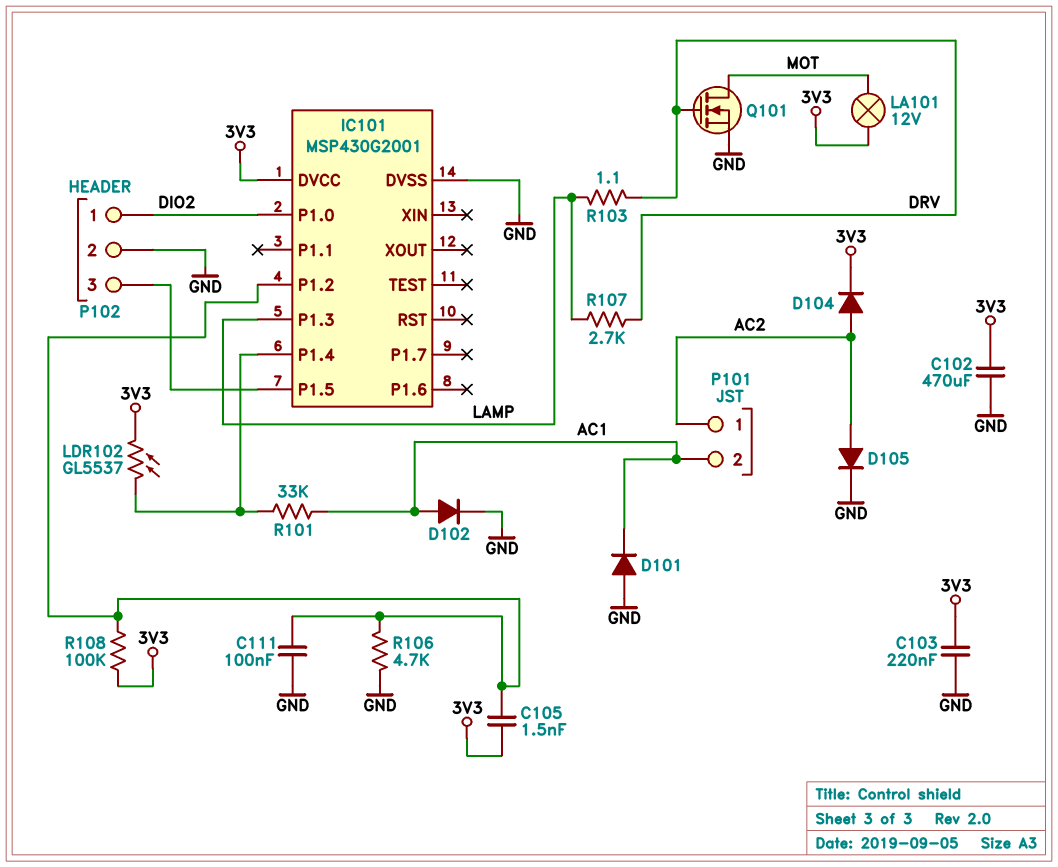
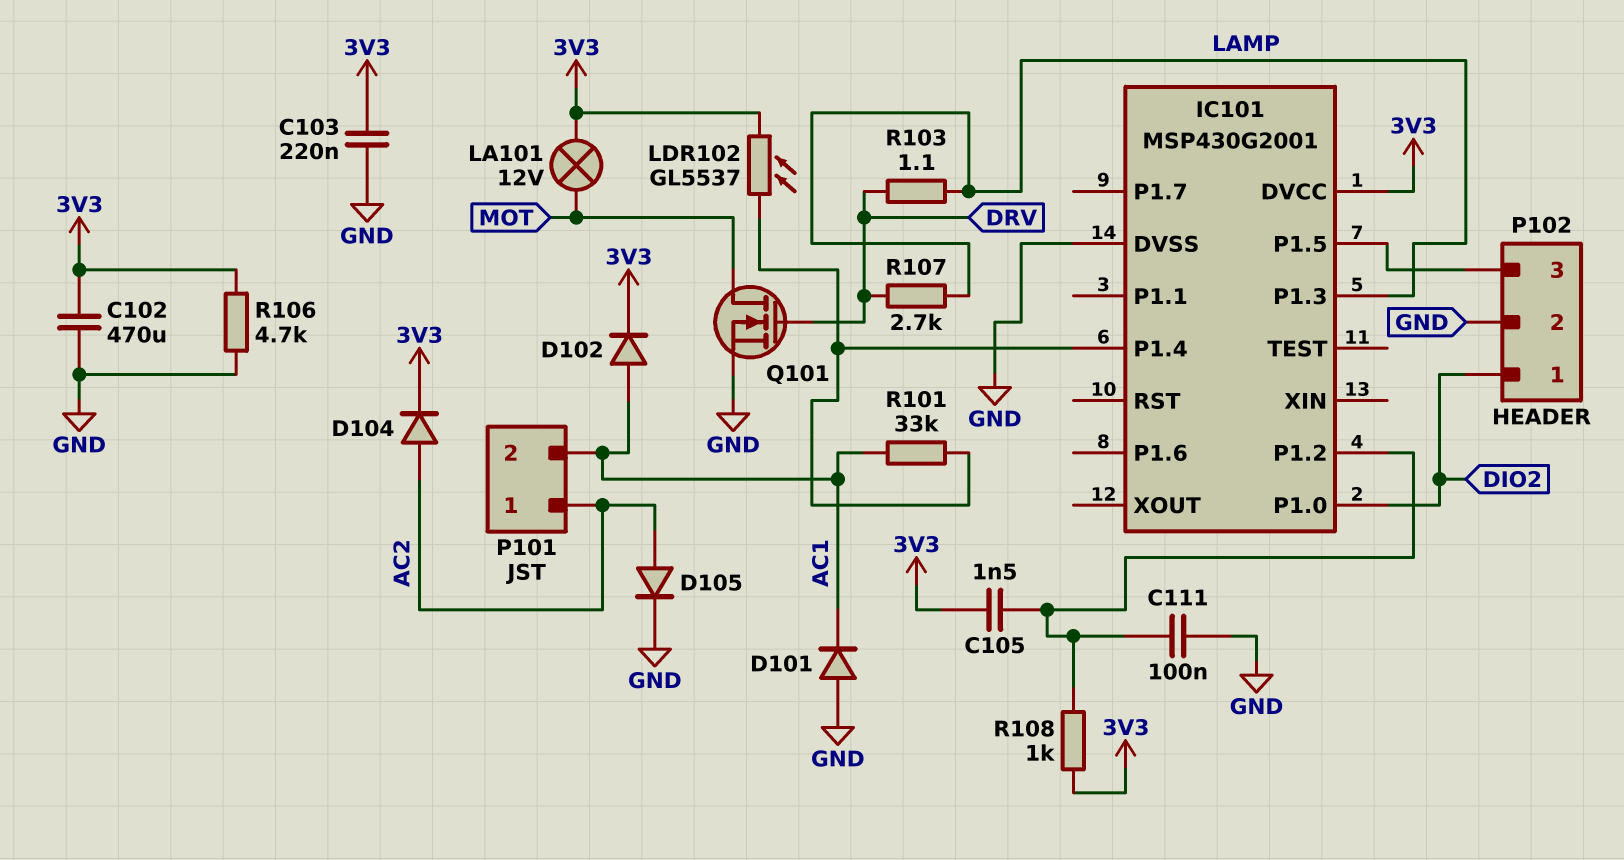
D102: diode (A AC1, K GND) -> diode (A AC1, K 3V3)
R106: 4.7k (GND, IC101/P1.2) -> 4.7k (3V3, GND)
R108: 100k (3V3, IC101/P1.2) -> 1k (3V3, IC101/P1.2)

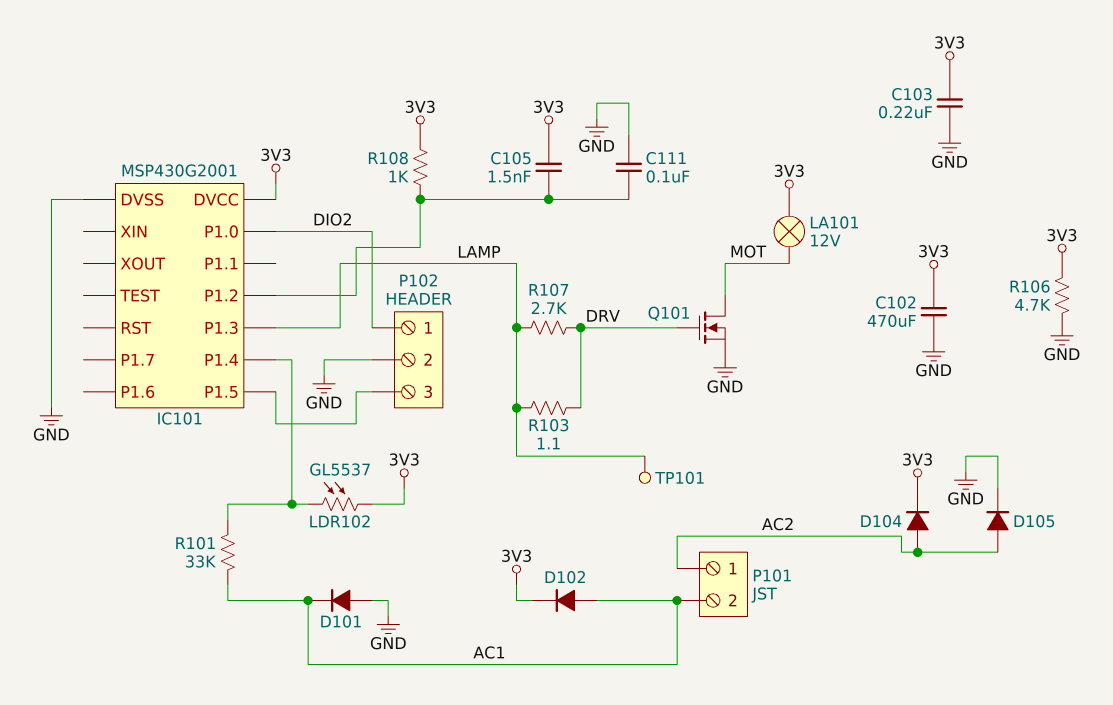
TP101: none -> test point (LAMP)

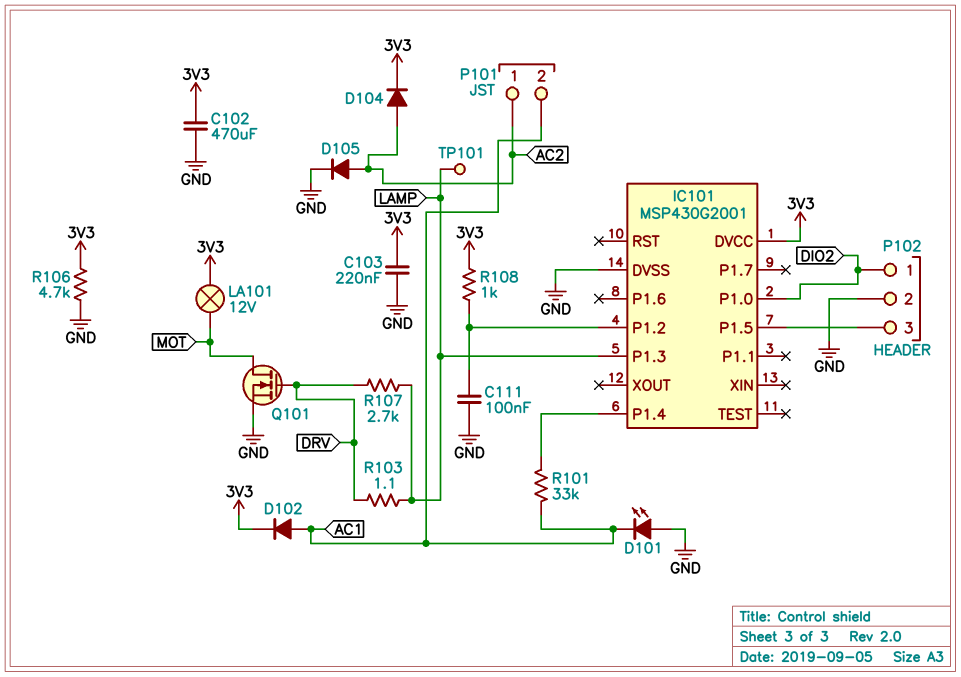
C105: 1.5nF (3V3, IC101/P1.2) -> none
D101: diode (A GND, K AC1) -> LED (A GND, K AC1)
LDR102: GL5537 (3V3, IC101/P1.4) -> none

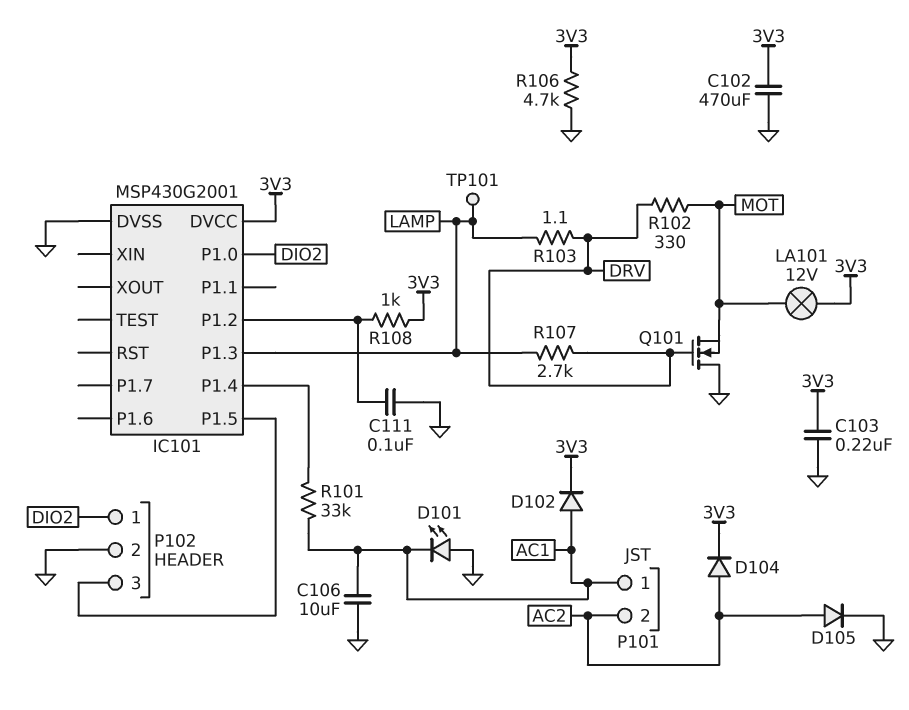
C106: none -> 10uF (AC1, GND)
P101 pin 1: AC2 -> AC1
P101 pin 2: AC1 -> AC2
Q101: NMOS (G DRV, D MOT, S GND) -> NMOS (G DRV, D GND, S MOT)
R102: none -> 330 (DRV, MOT)

